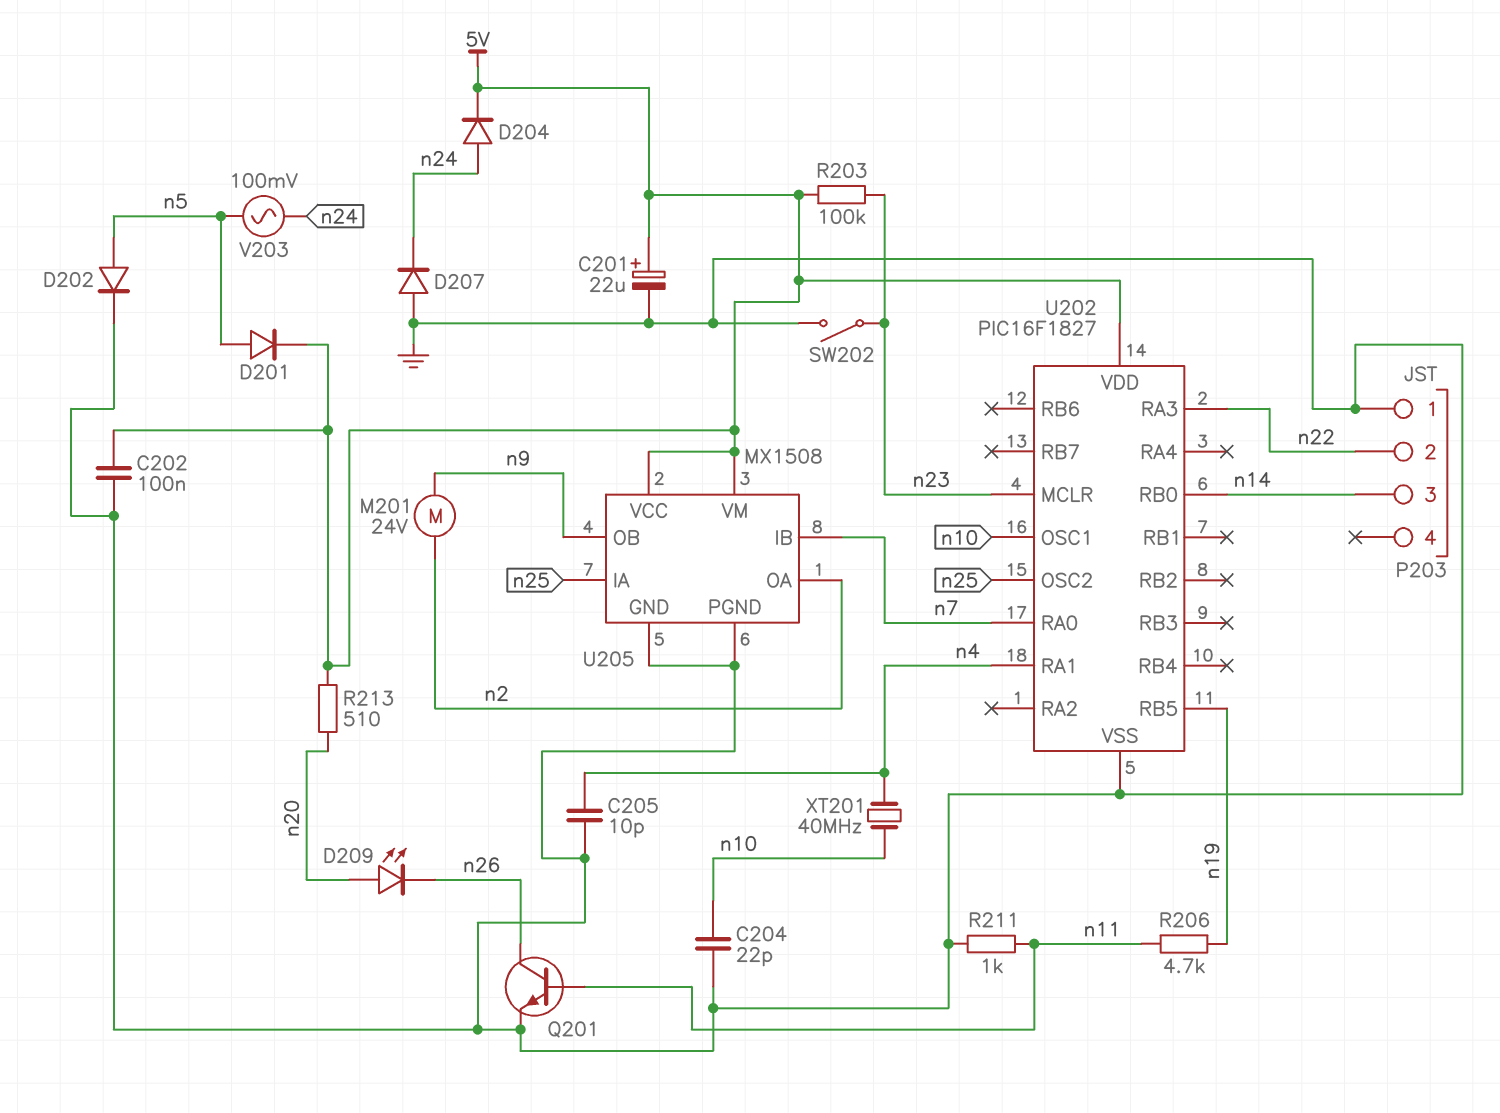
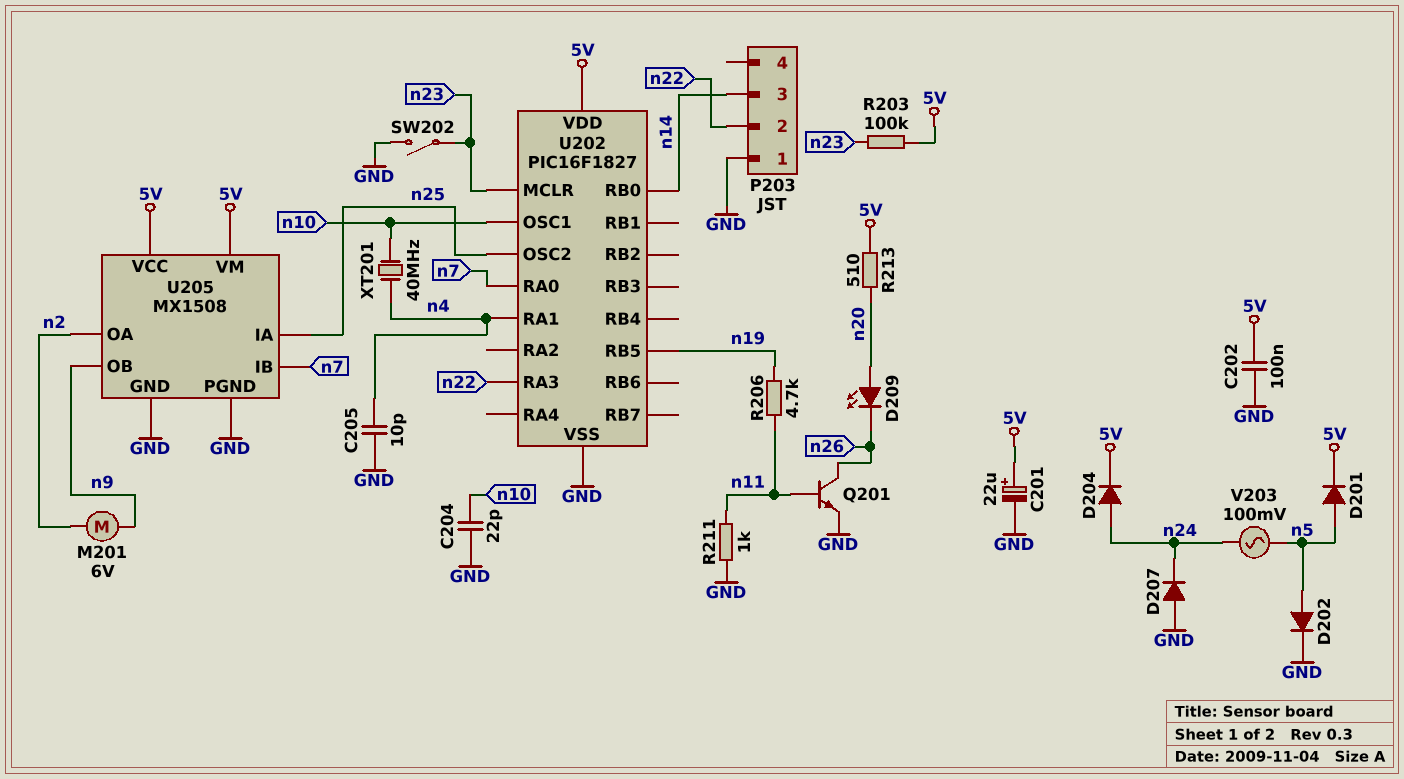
M201: motor 24V (n2, n9) -> motor 6V (n2, n9)

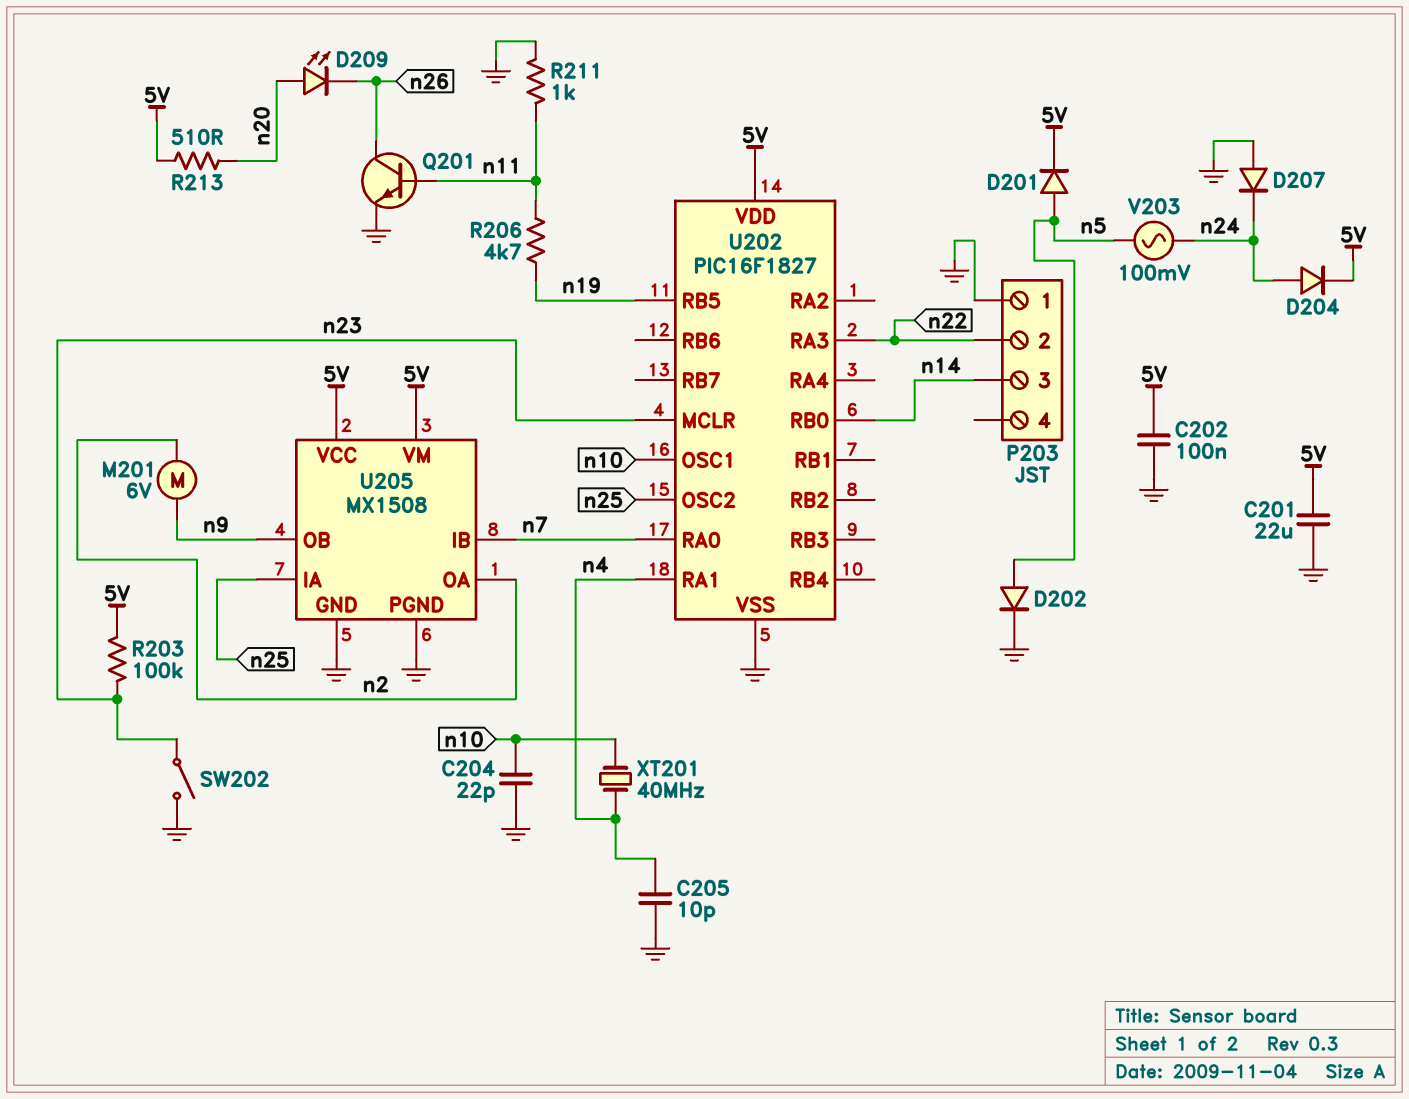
C201: 22uF (plus 5V, minus GND) -> 22uF (5V, GND)

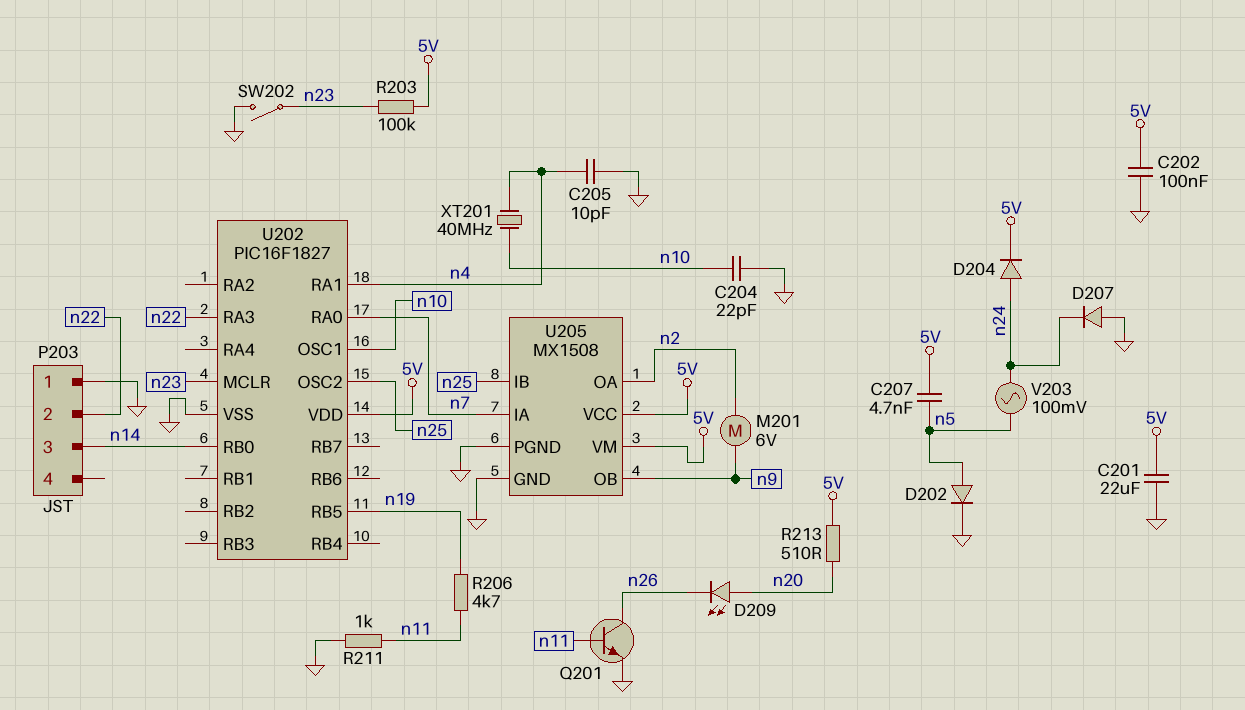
C207: none -> 4.7nF (5V, n5)
D201: diode (A n5, K 5V) -> none
U205 pin IA: n25 -> n7
U205 pin IB: n7 -> n25

